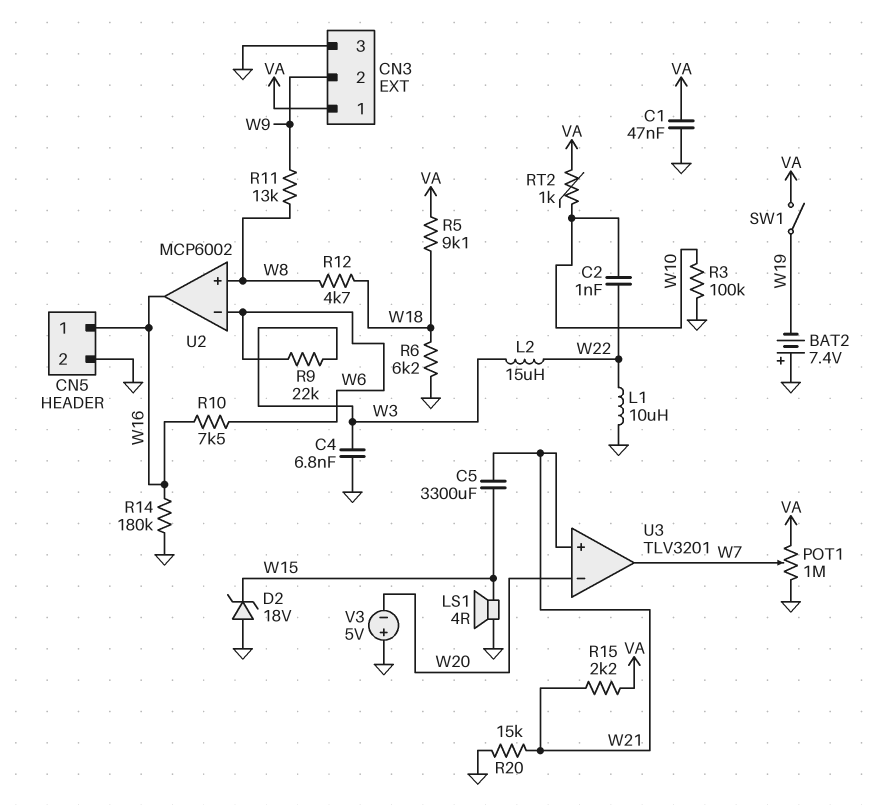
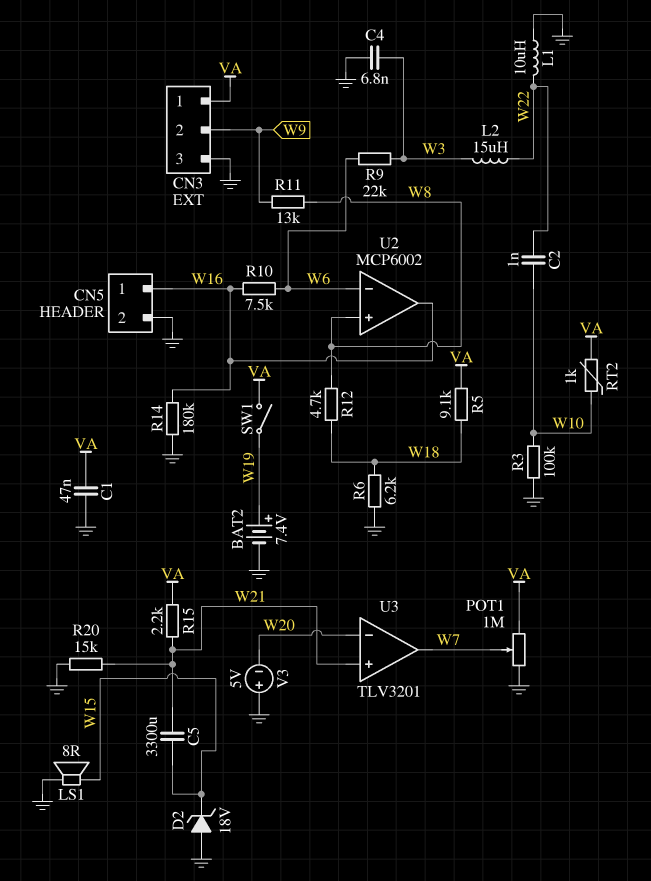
BAT2: 7.4V (plus GND, minus W19) -> 7.4V (plus W19, minus GND)
LS1: speaker 4R (GND, W15) -> speaker 8R (GND, W15)

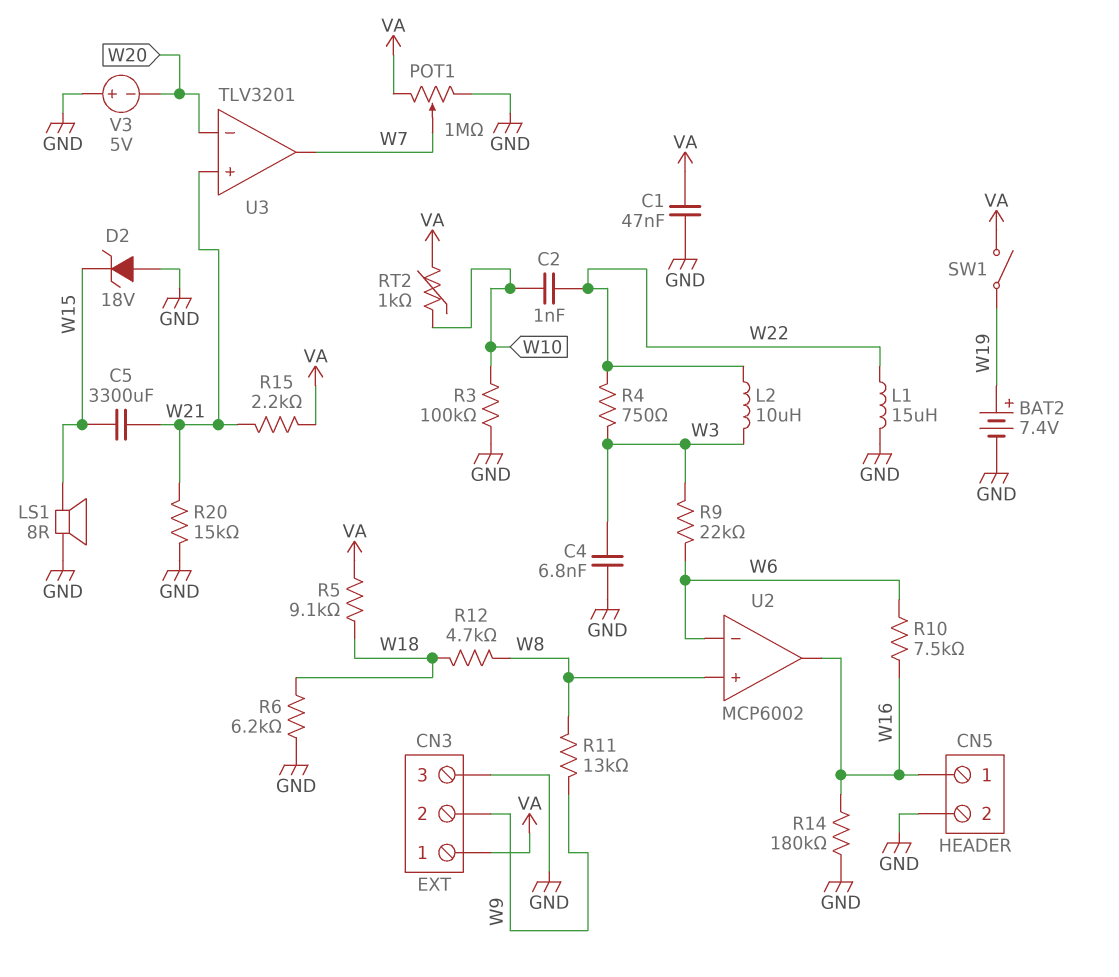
L1: 10uH (GND, W22) -> 15uH (GND, W22)
L2: 15uH (W3, W22) -> 10uH (W3, W22)
R4: none -> 750 (W3, W22)

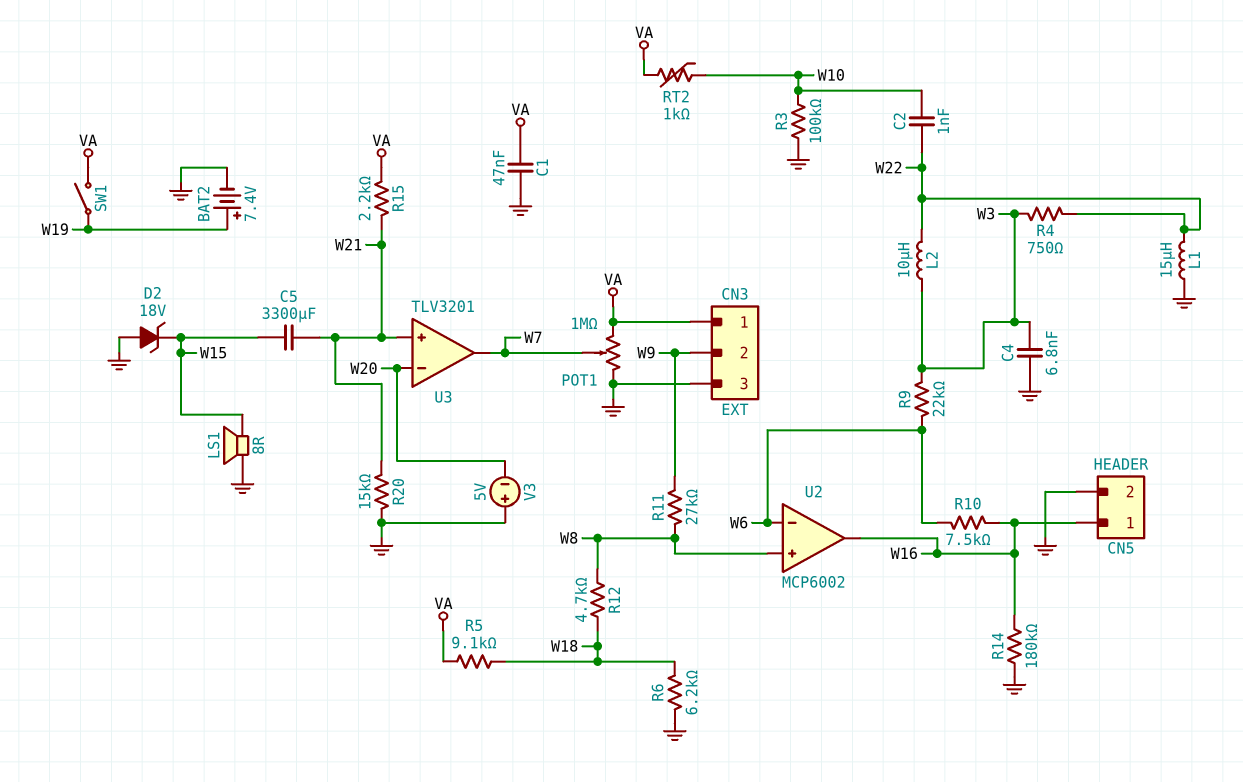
R11: 13k (W8, W9) -> 27k (W8, W9)

